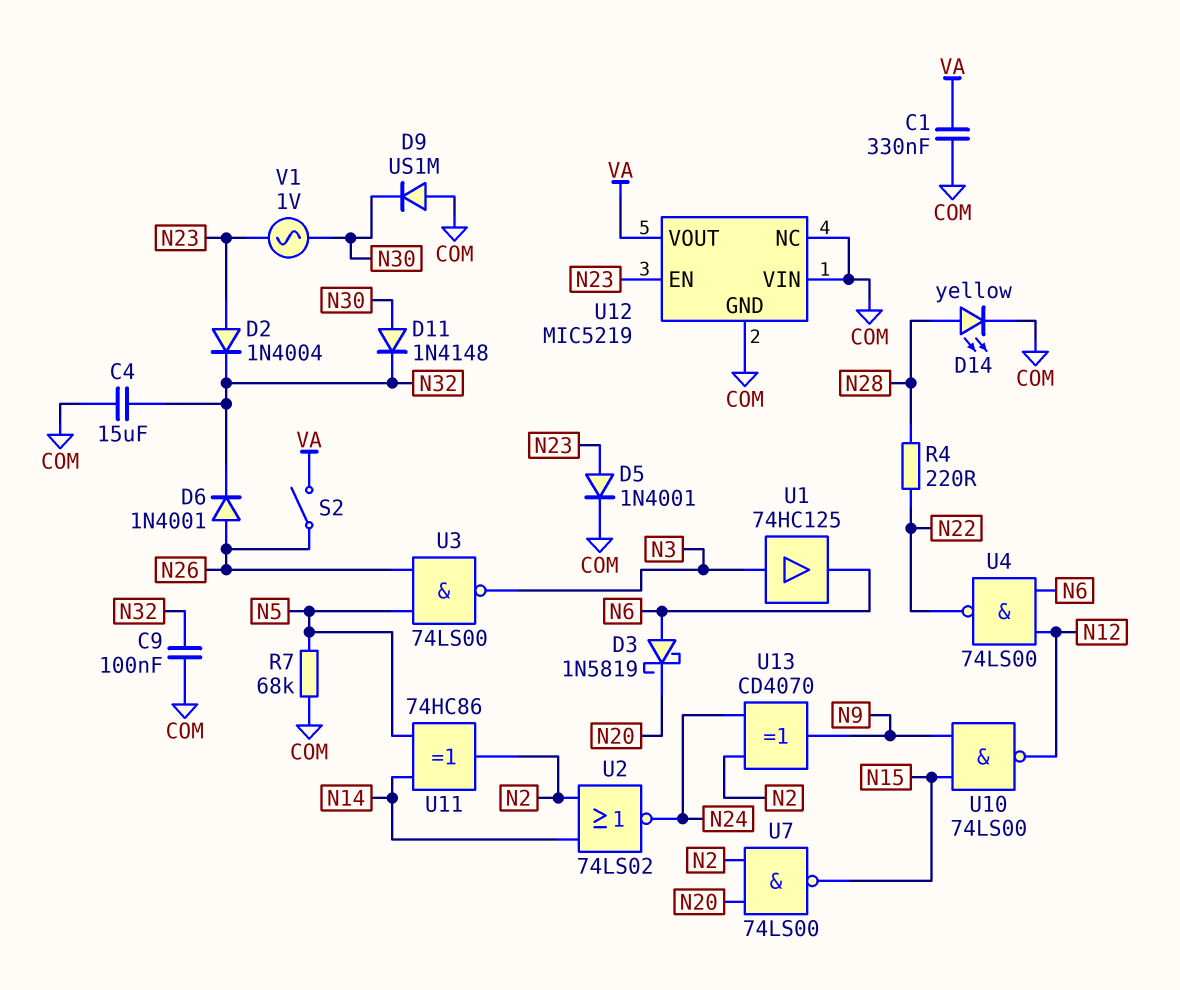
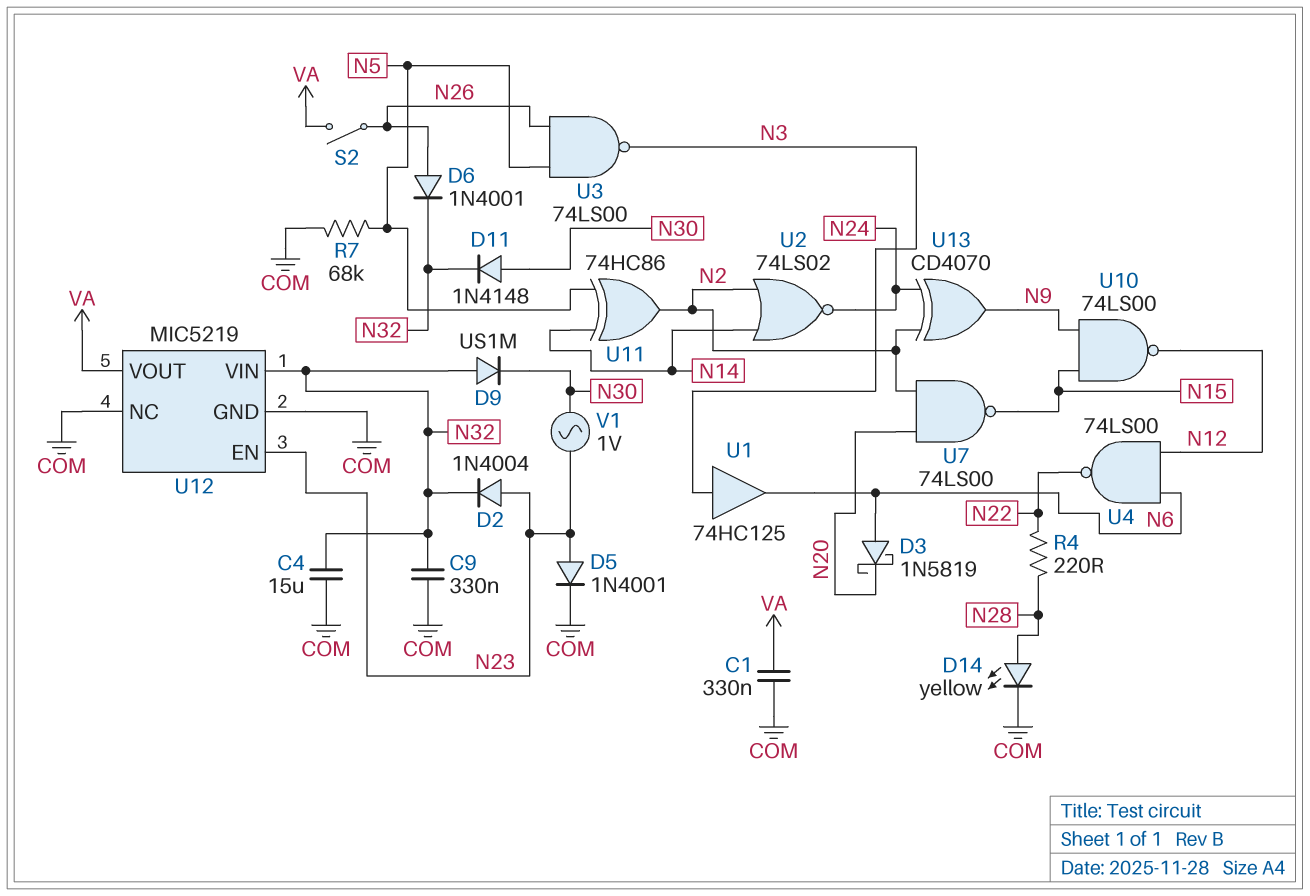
C9: 100nF (COM, N32) -> 330nF (COM, N32)
D9: diode US1M (A COM, K N30) -> diode US1M (A N32, K N30)
U12 pin VIN: COM -> N32

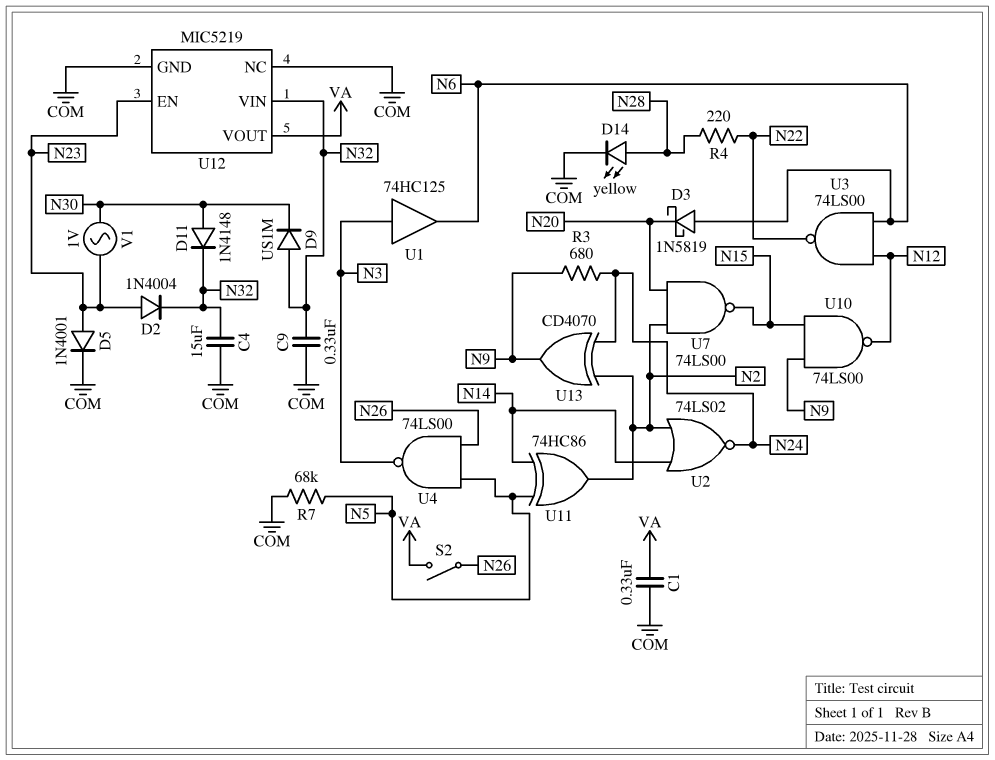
D6: diode 1N4001 (A N26, K N32) -> none
R3: none -> 680 (N9, N24)
U3: NAND 74LS00 (in N5, in N26, out N3) -> NAND 74LS00 (in N6, in N12, out N22)
U4: NAND 74LS00 (in N6, in N12, out N22) -> NAND 74LS00 (in N5, in N26, out N3)

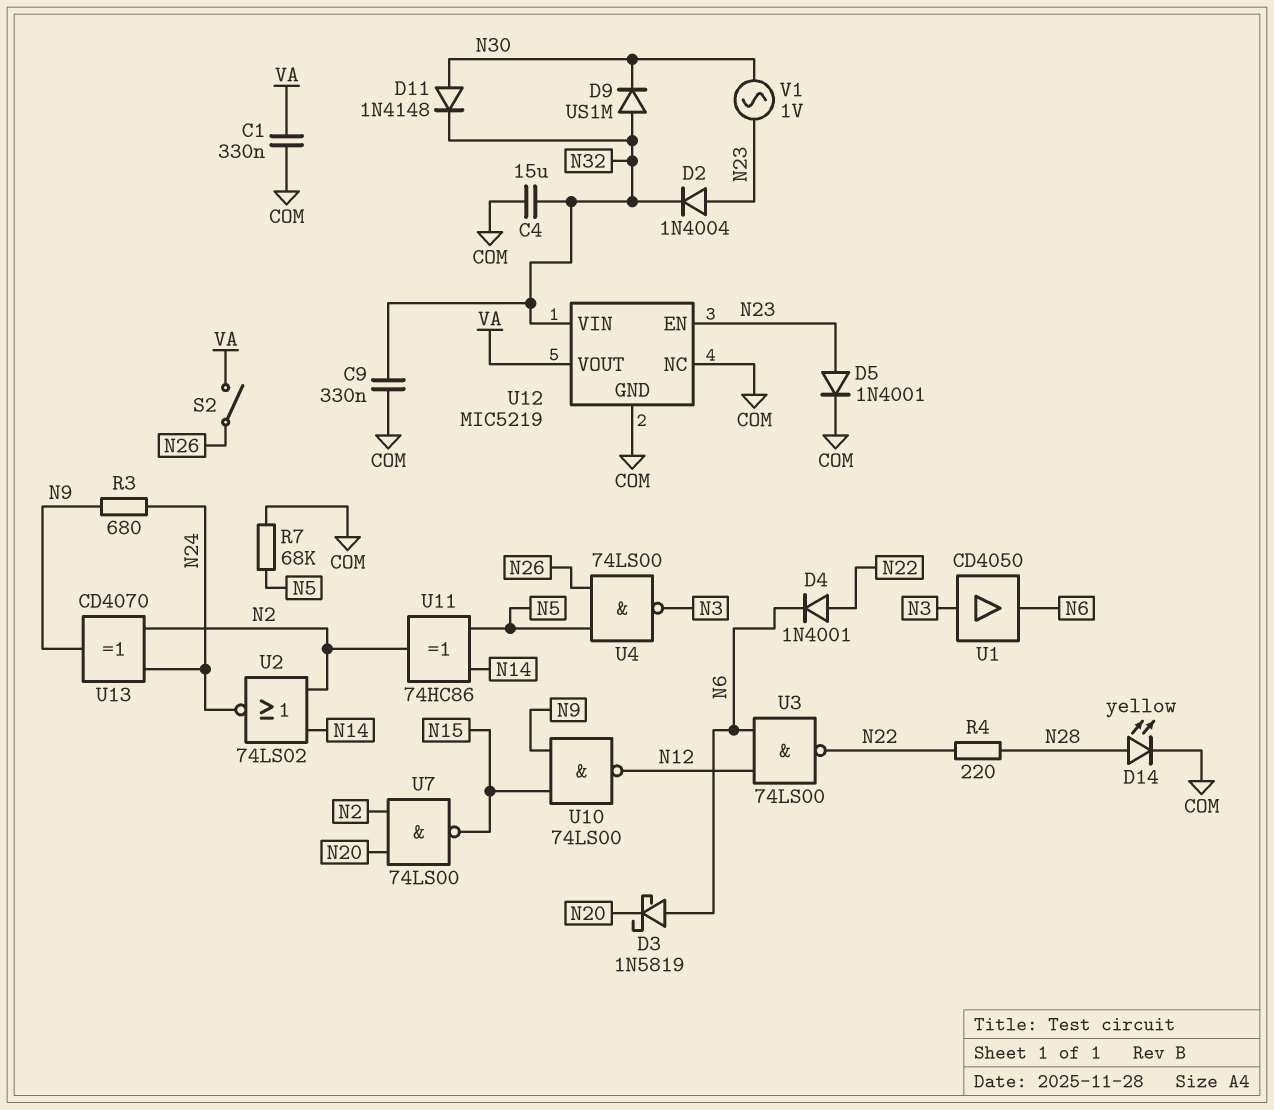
D4: none -> diode 1N4001 (A N22, K N6)
U1: buffer 74HC125 (in N3, out N6) -> buffer CD4050 (in N3, out N6)

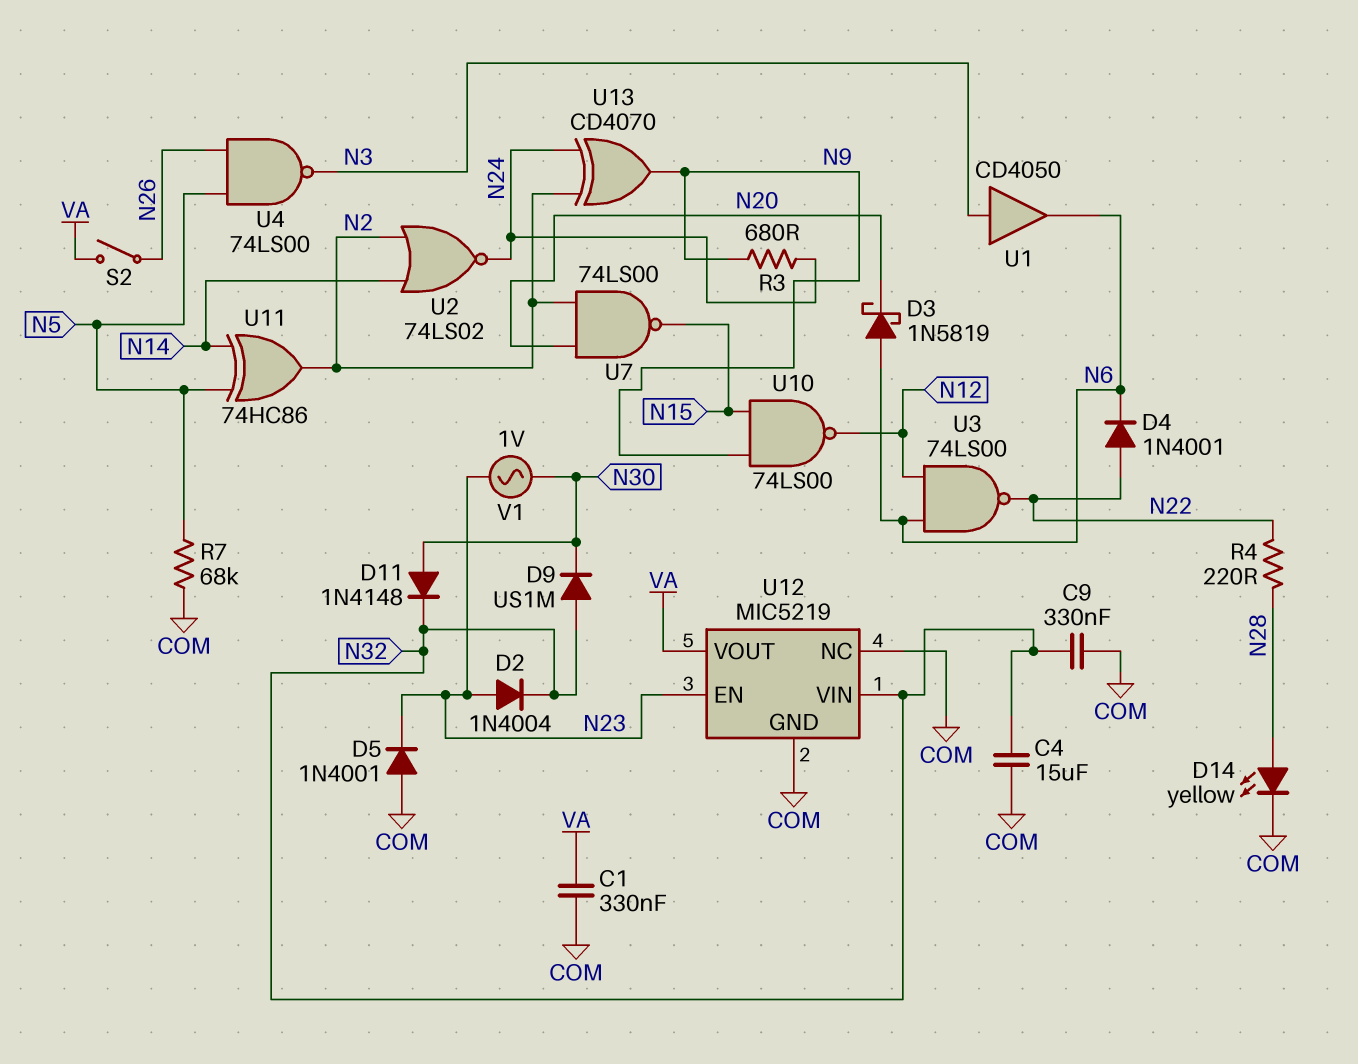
D5: diode 1N4001 (A N23, K COM) -> diode 1N4001 (A COM, K N23)

